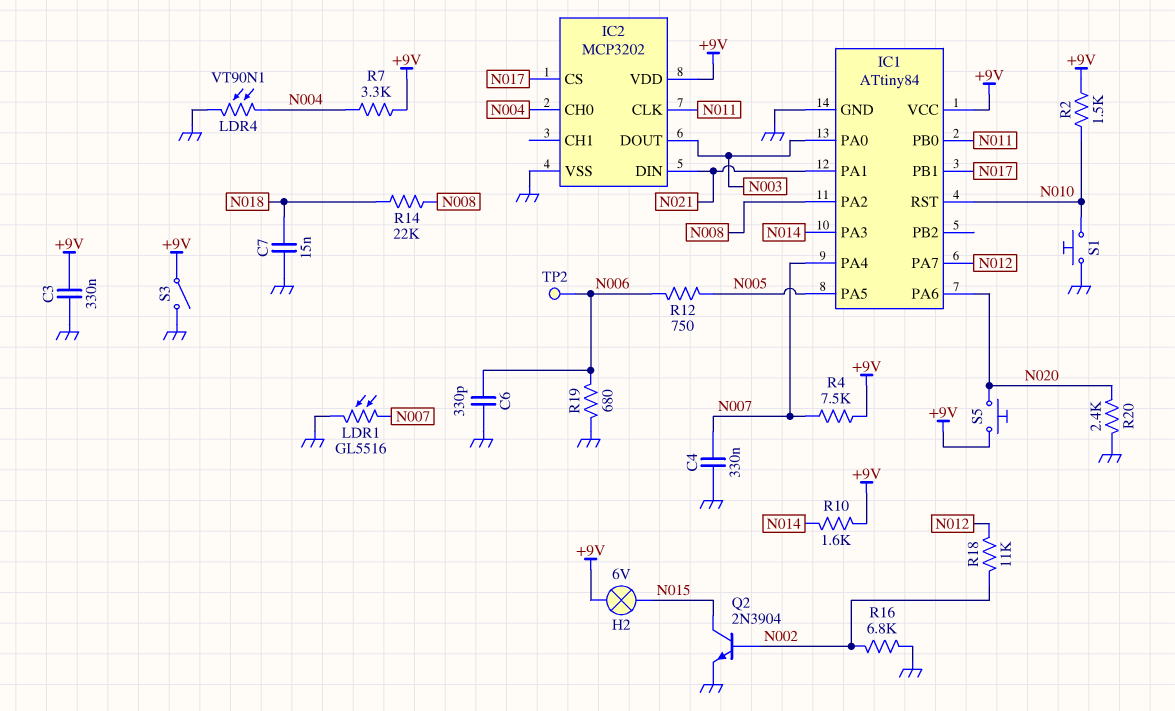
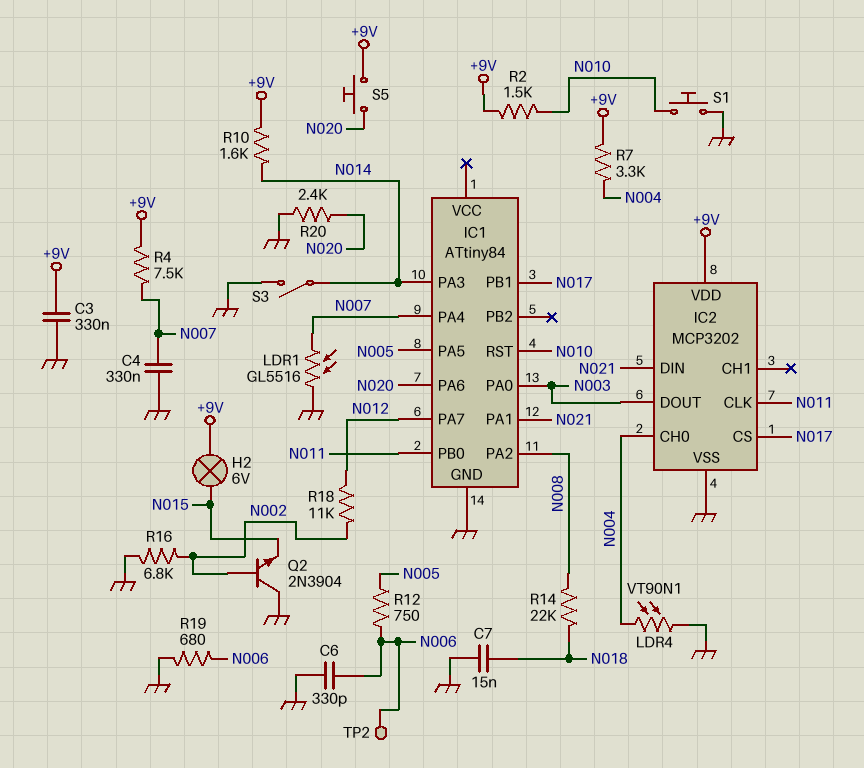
IC1 pin VCC: +9V -> none
Q2: NPN 2N3904 (B N002, C N015, E GND) -> NPN 2N3904 (B N002, C GND, E N015)
S3: switch (+9V, GND) -> switch (GND, N014)

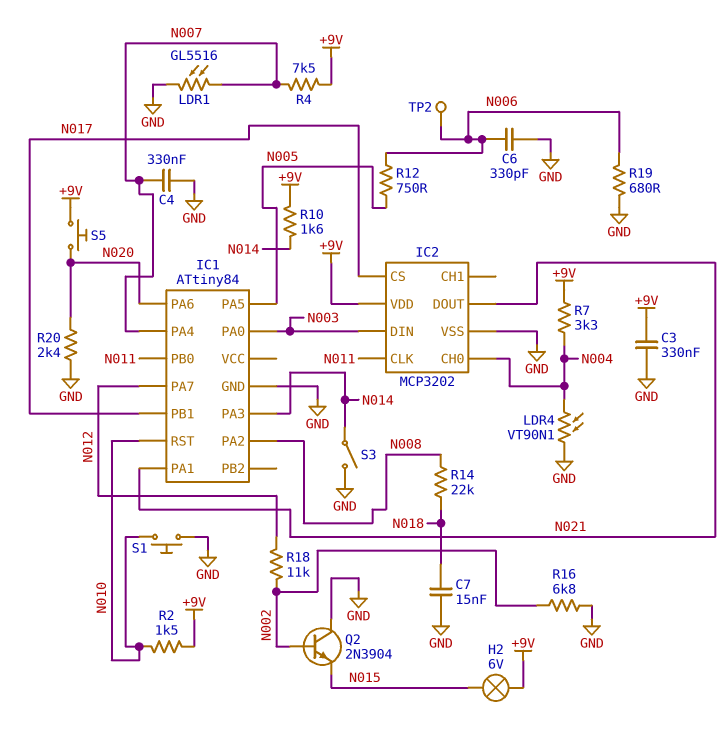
IC2 pin DIN: N021 -> N003
IC2 pin DOUT: N003 -> N021

